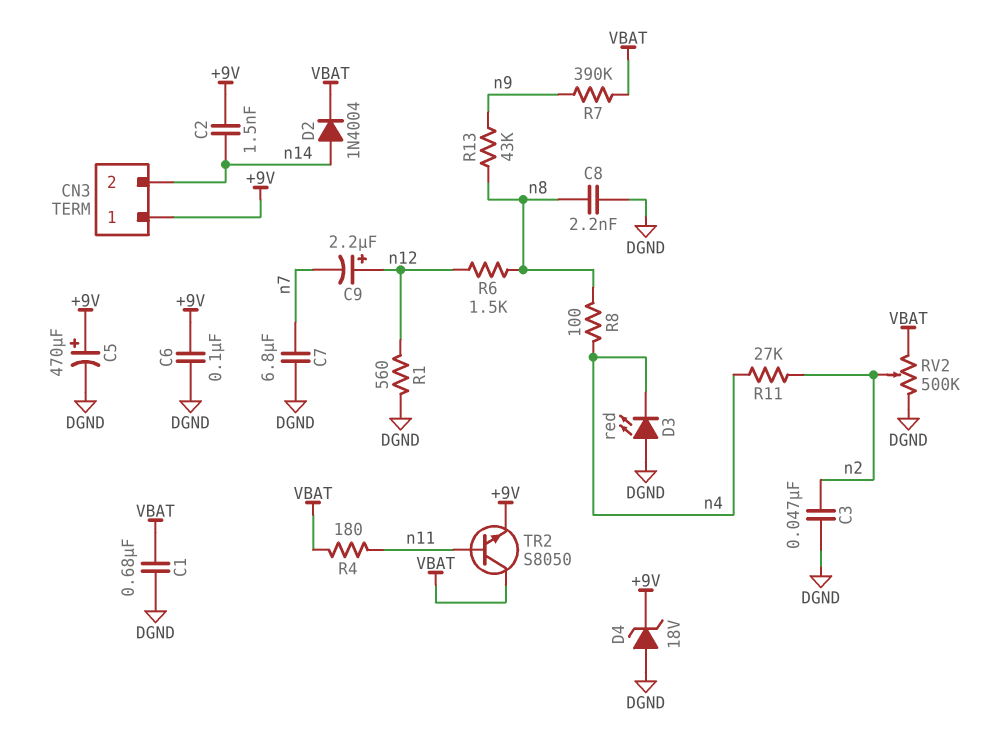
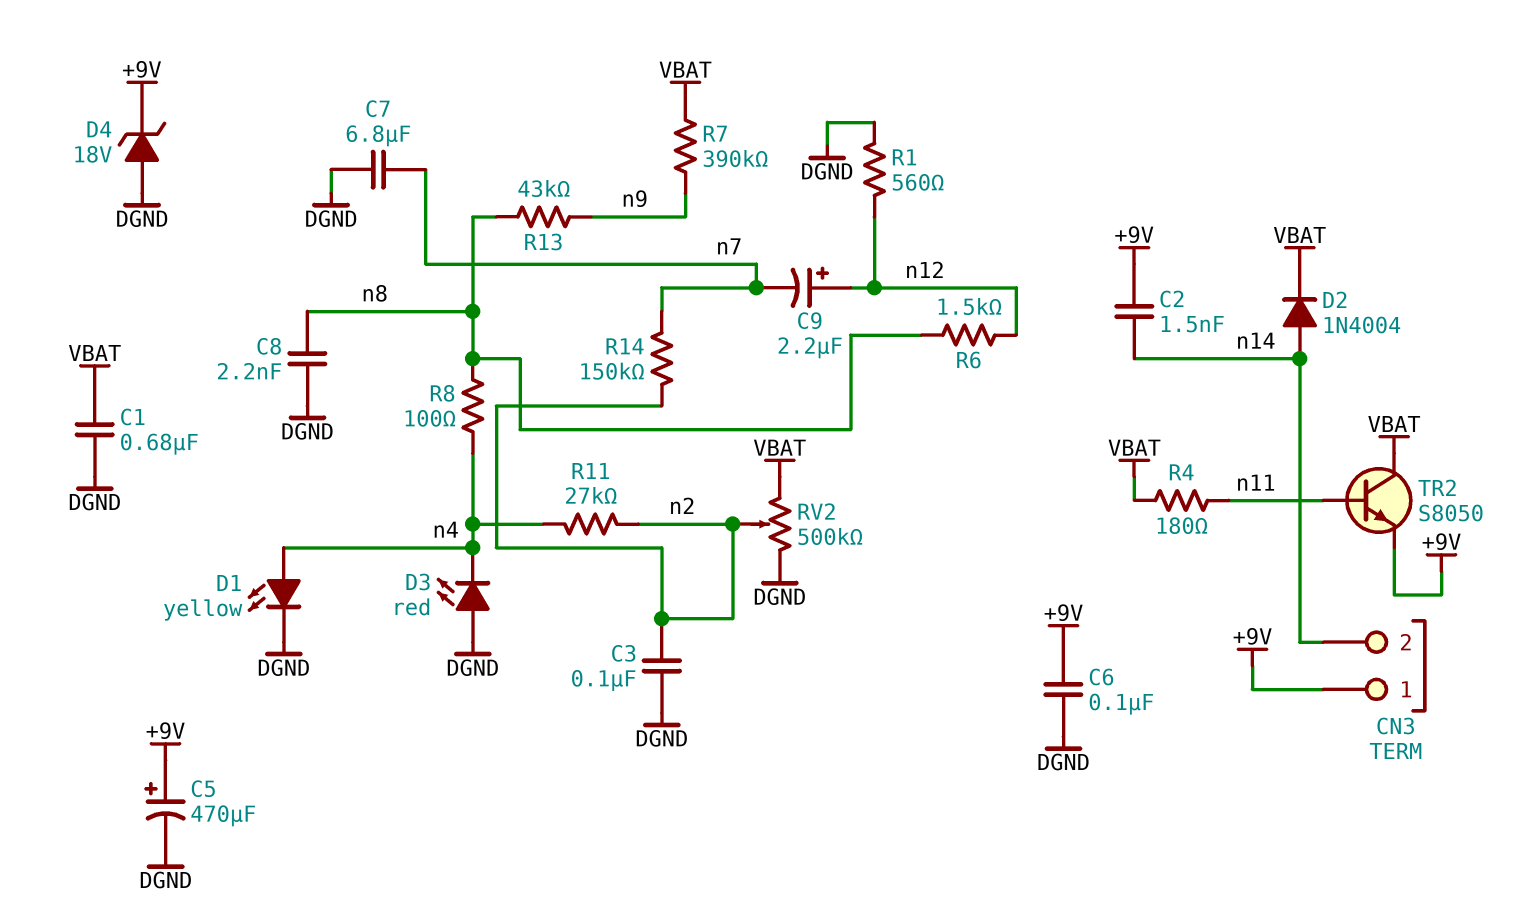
C3: 47nF (DGND, n2) -> 100nF (DGND, n2)
D1: none -> LED yellow (A n4, K DGND)
R14: none -> 150k (n2, n7)

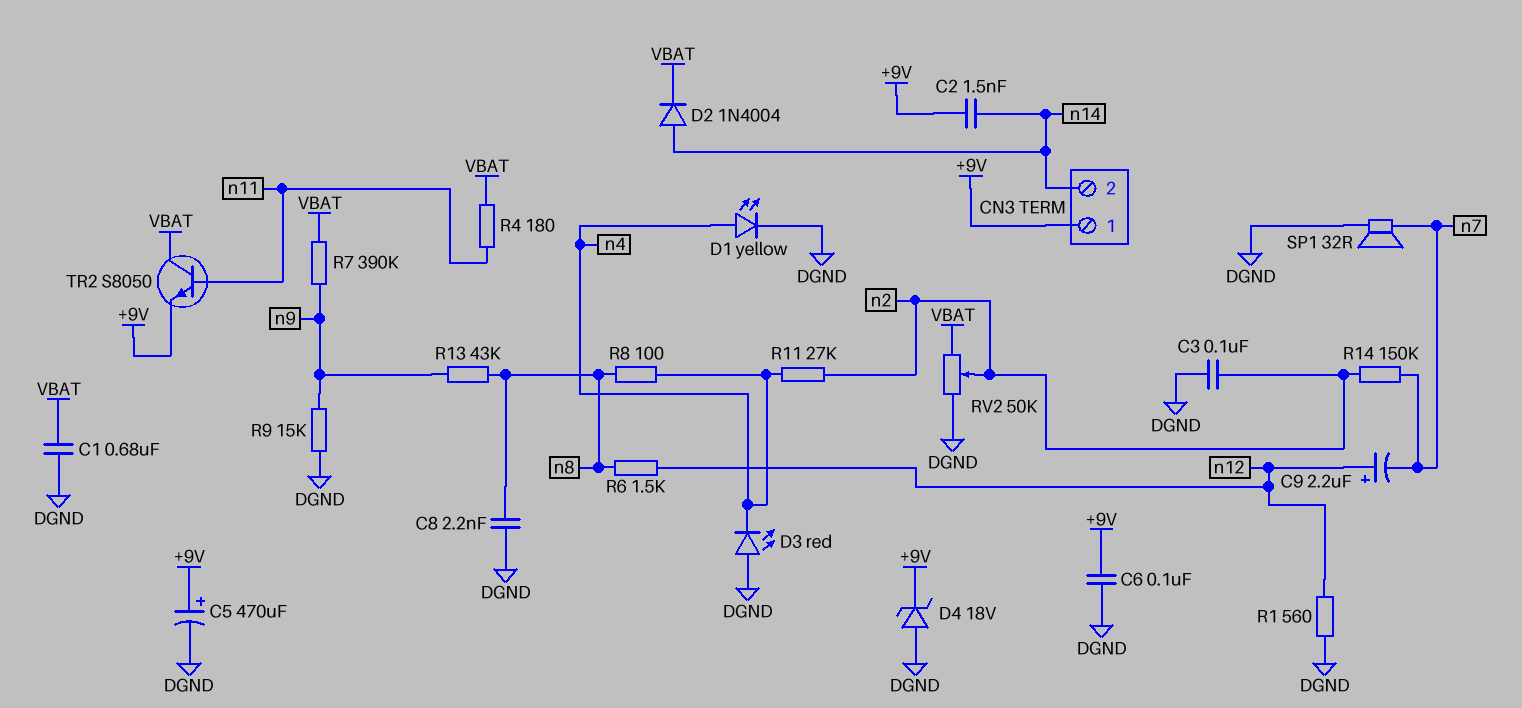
C7: 6.8uF (DGND, n7) -> none
R9: none -> 15k (DGND, n9)
RV2: 500k (DGND, VBAT, wiper n2) -> 50k (DGND, VBAT, wiper n2)
SP1: none -> speaker 32R (DGND, n7)

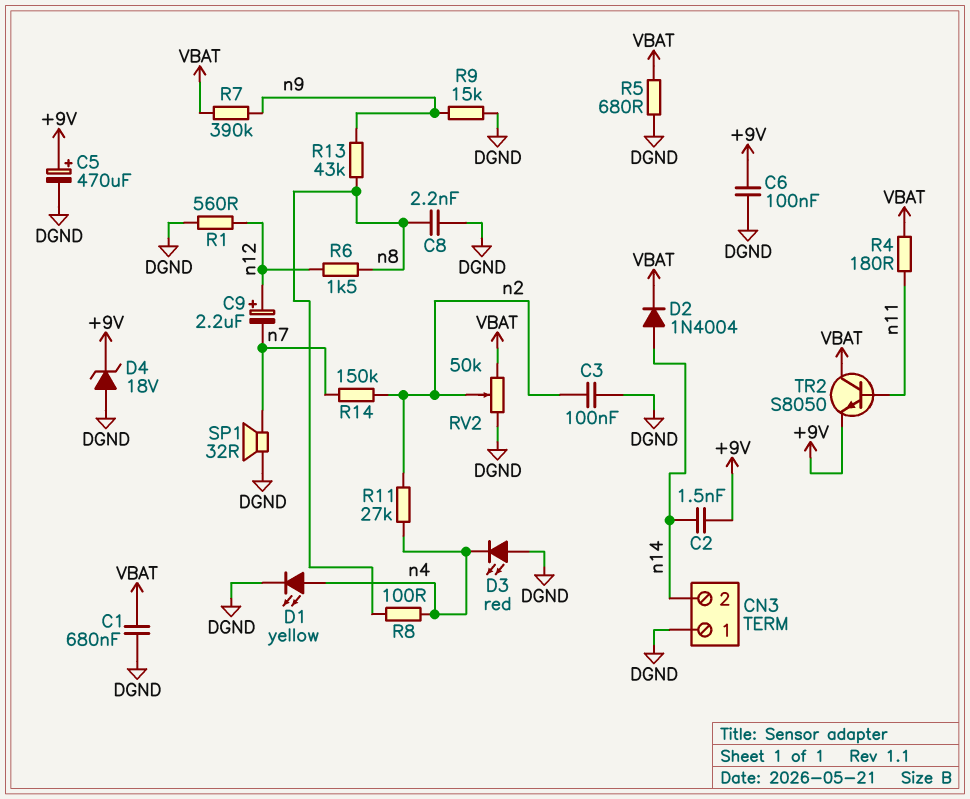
CN3 pin 1: +9V -> DGND
R5: none -> 680 (DGND, VBAT)

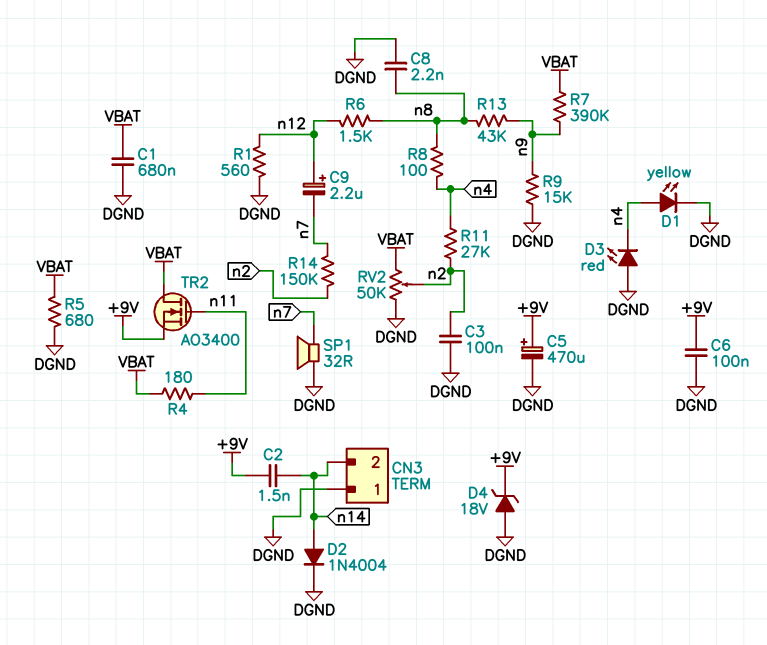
D2: diode 1N4004 (A n14, K VBAT) -> diode 1N4004 (A n14, K DGND)
TR2: NPN S8050 (B n11, C VBAT, E +9V) -> NMOS AO3400 (G n11, D VBAT, S +9V)

